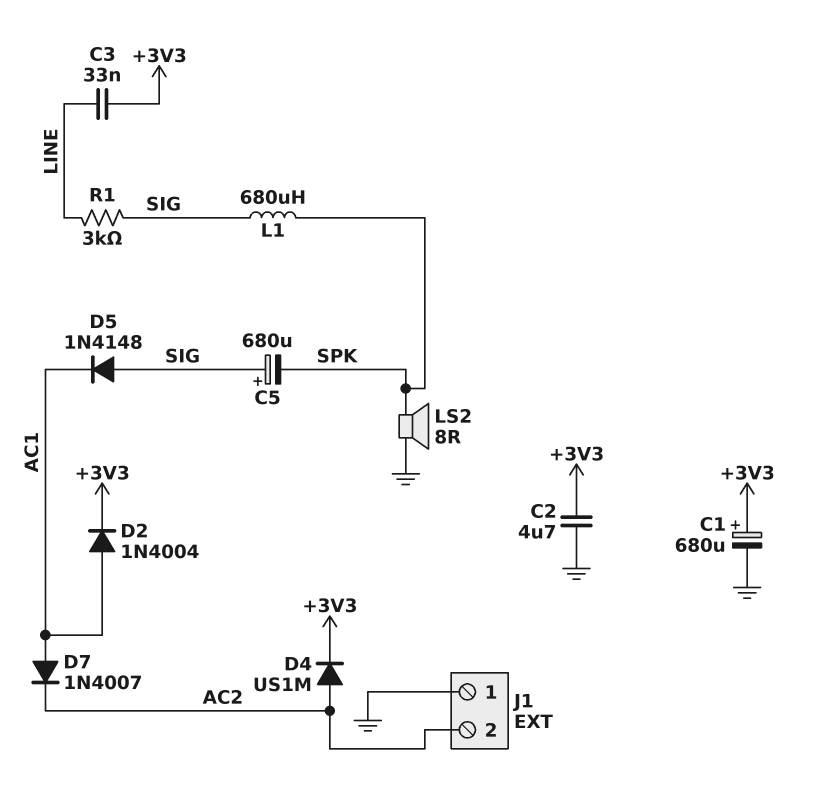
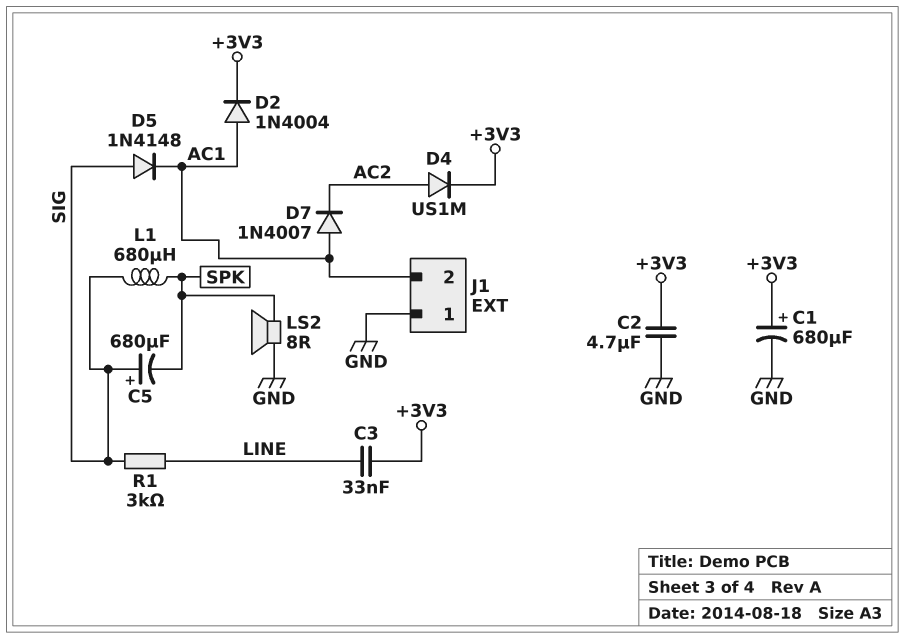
J1 pin 2: AC2 -> AC1

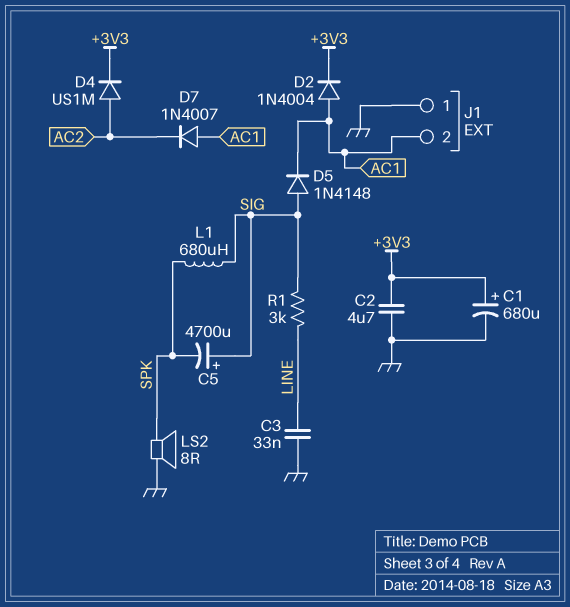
C3: 33nF (+3V3, LINE) -> 33nF (GND, LINE)
C5: 680uF (plus SIG, minus SPK) -> 4700uF (plus SIG, minus SPK)

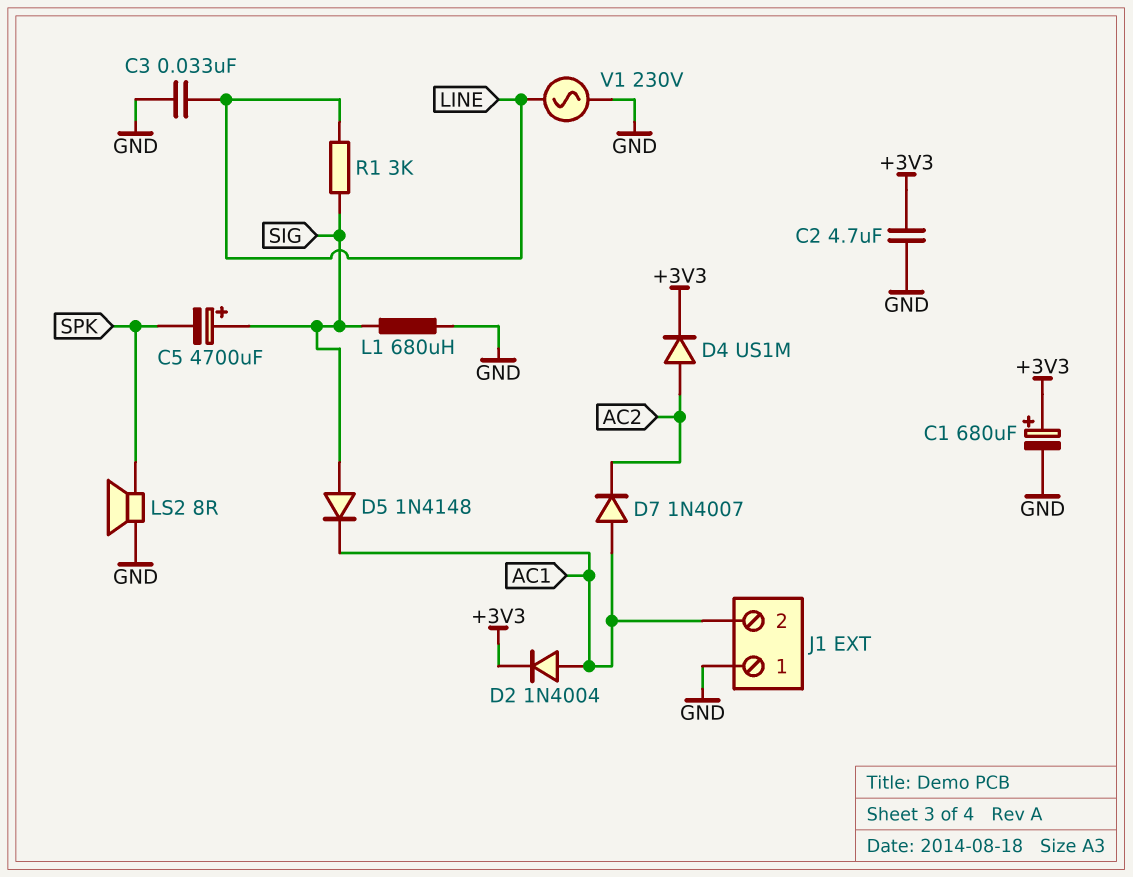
L1: 680uH (SIG, SPK) -> 680uH (GND, SIG)
V1: none -> AC 230V (GND, LINE)

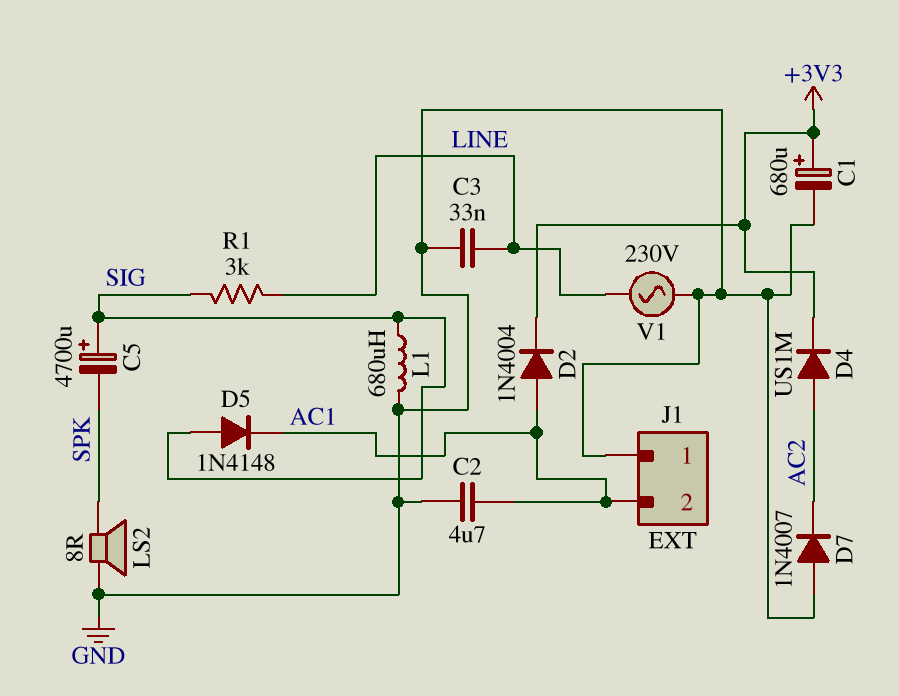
C2: 4.7uF (+3V3, GND) -> 4.7uF (AC1, GND)
D7: diode 1N4007 (A AC1, K AC2) -> diode 1N4007 (A GND, K AC2)

